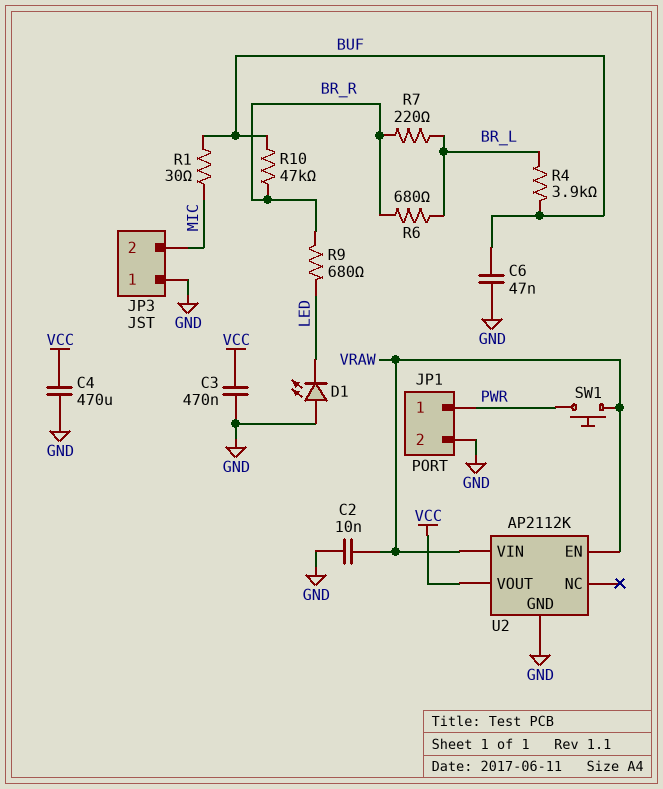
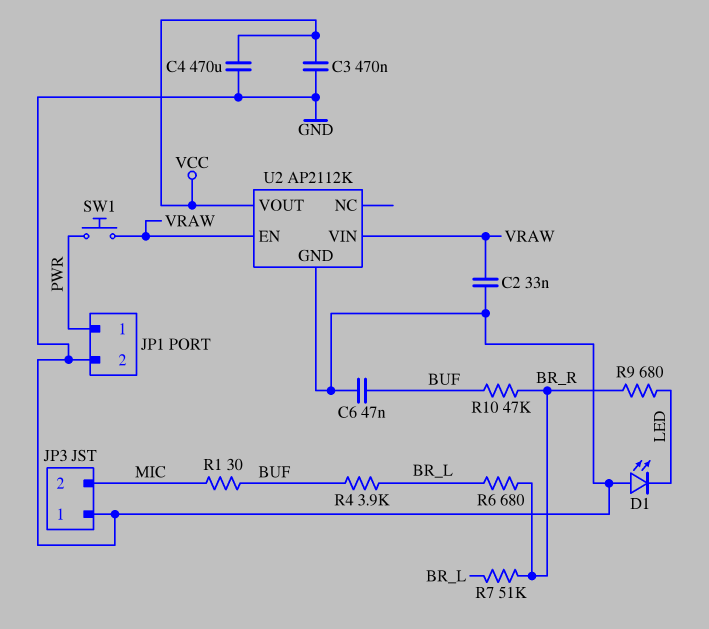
C2: 10nF (GND, VRAW) -> 33nF (GND, VRAW)
R7: 220 (BR_L, BR_R) -> 51k (BR_L, BR_R)

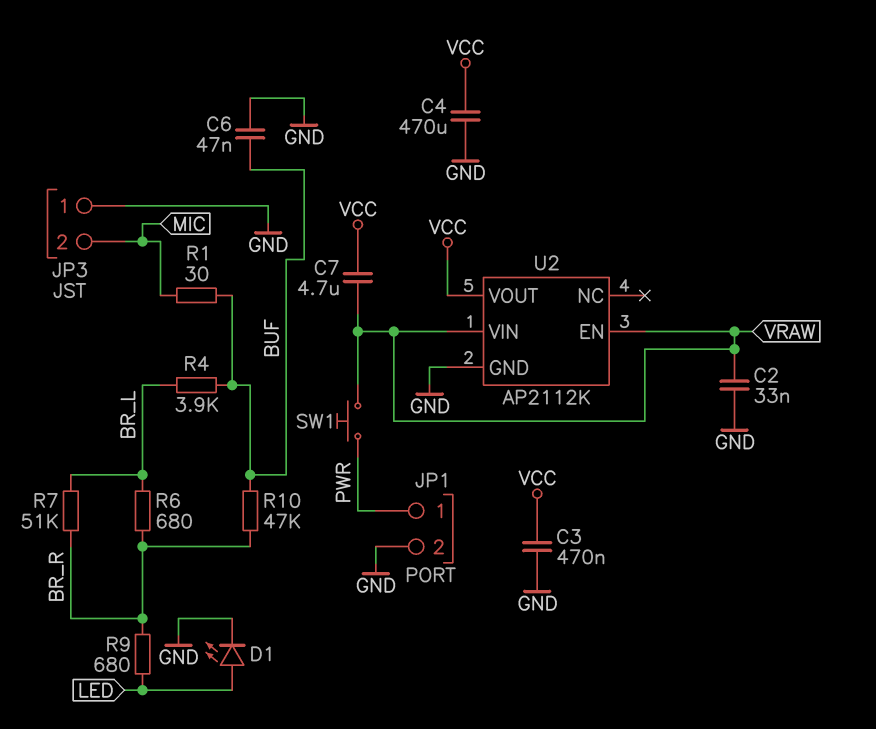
C7: none -> 4.7uF (VCC, VRAW)
D1: LED (A GND, K LED) -> LED (A LED, K GND)

